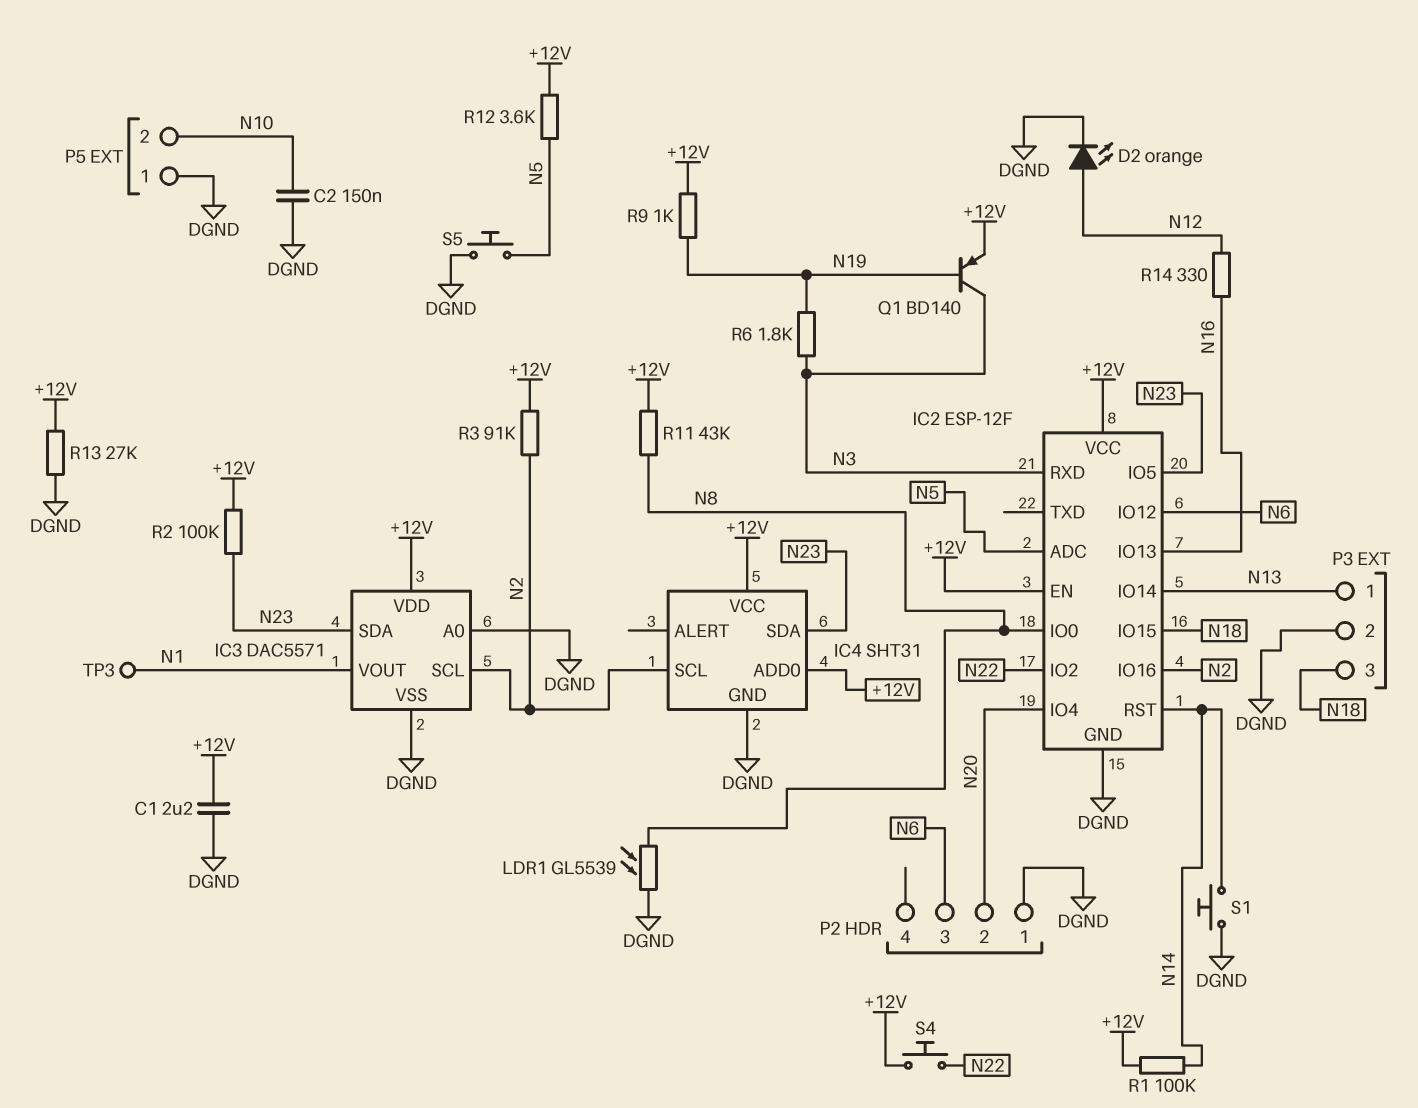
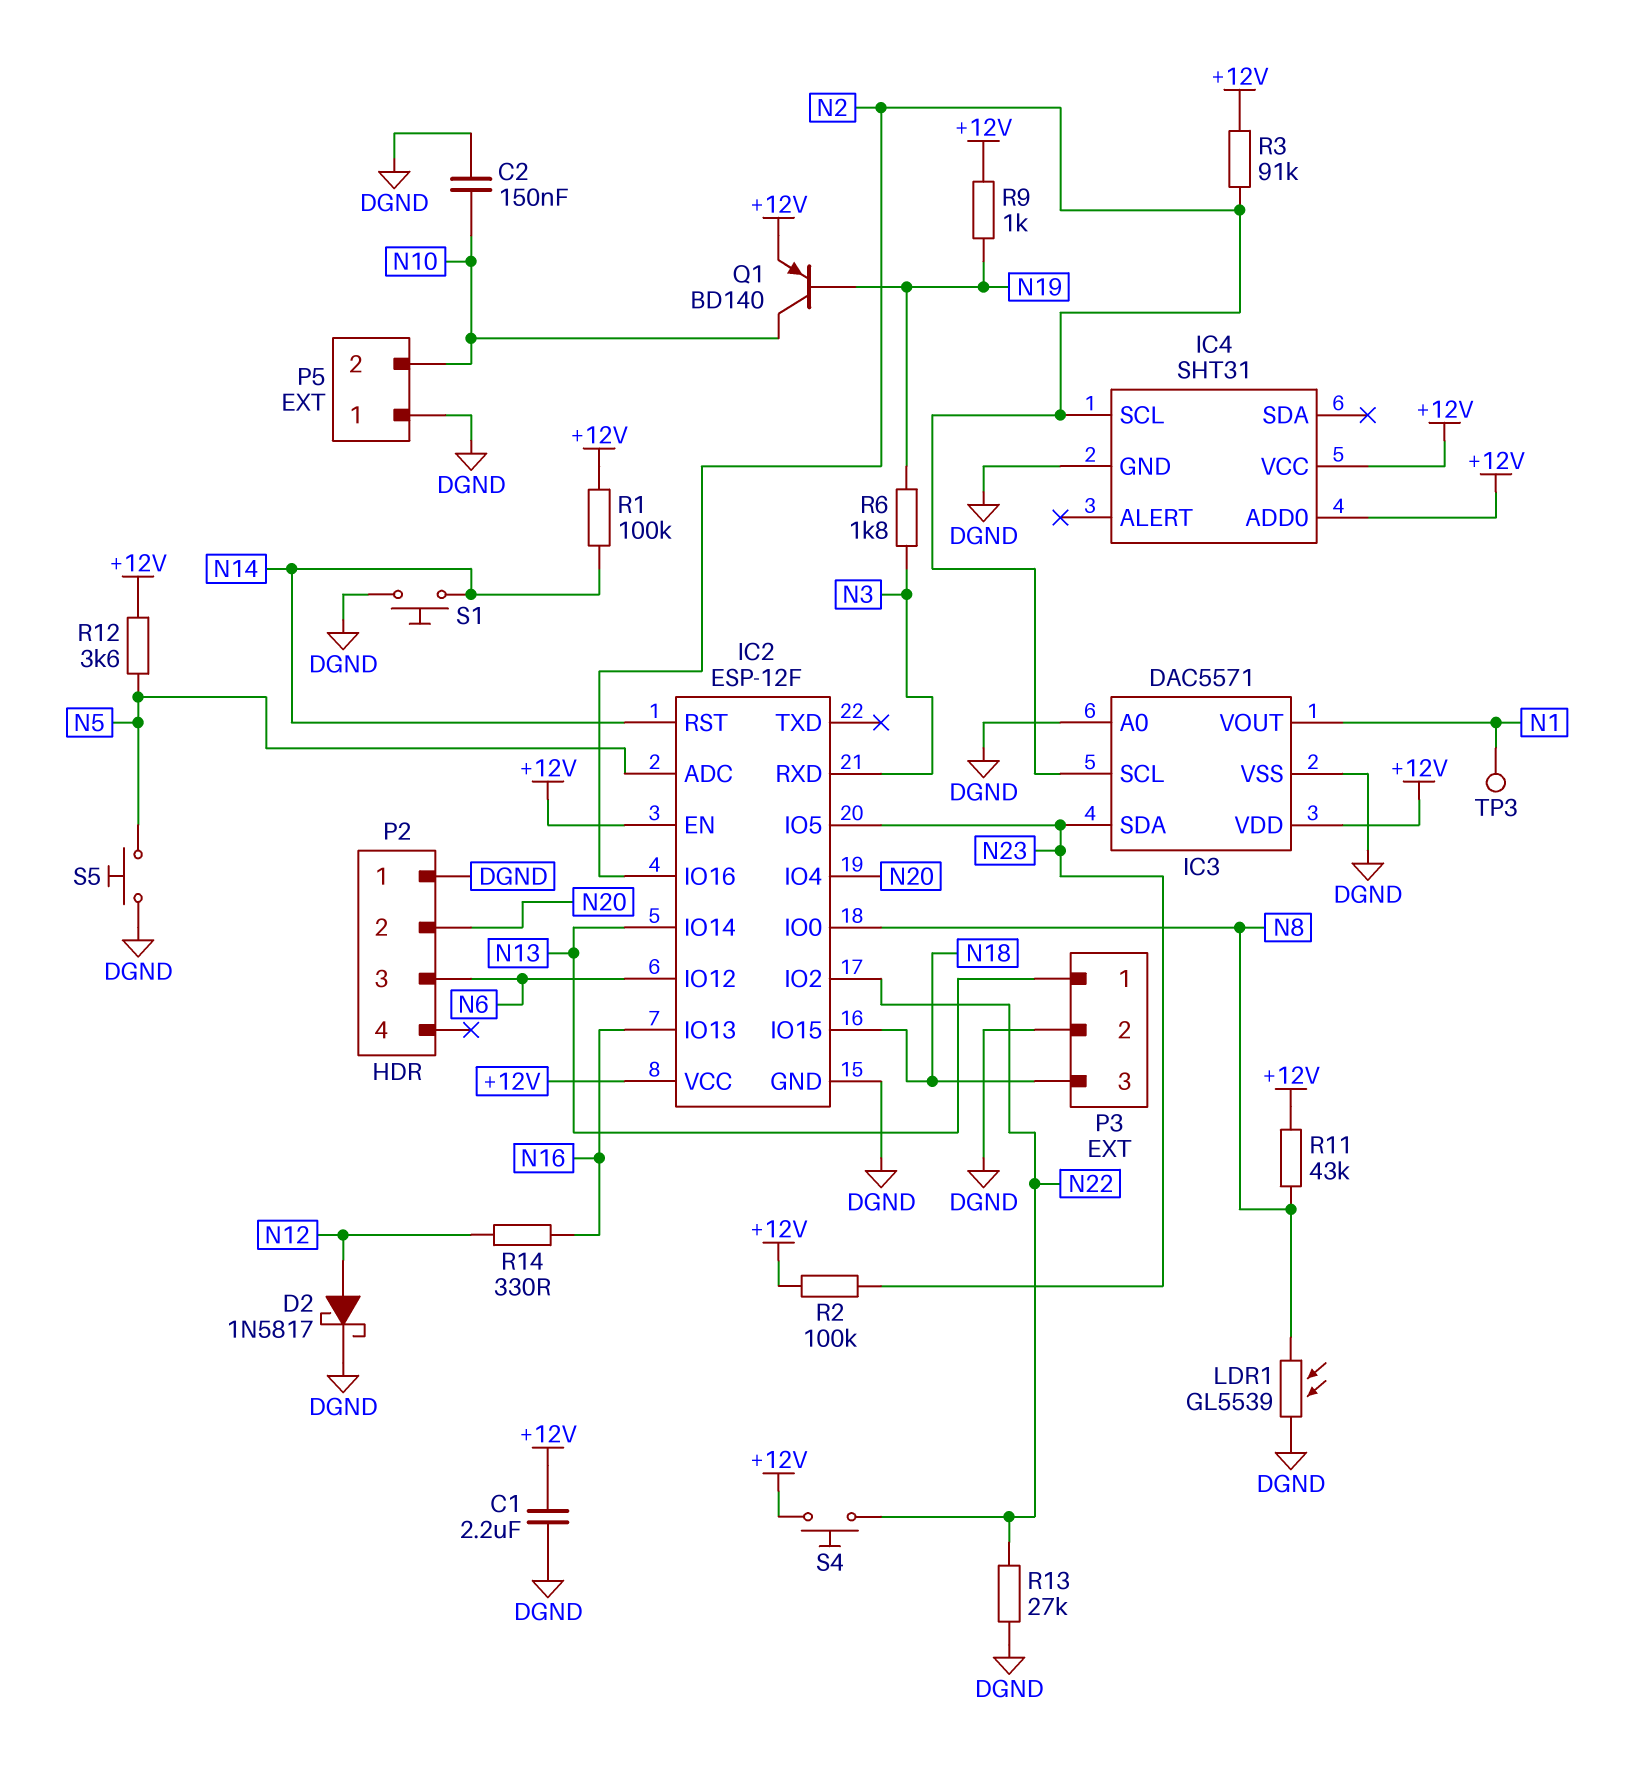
D2: LED orange (A N12, K DGND) -> schottky 1N5817 (A N12, K DGND)
IC4 pin SDA: N23 -> none
Q1: PNP BD140 (B N19, C N3, E +12V) -> PNP BD140 (B N19, C N10, E +12V)
R13: 27k (+12V, DGND) -> 27k (DGND, N22)

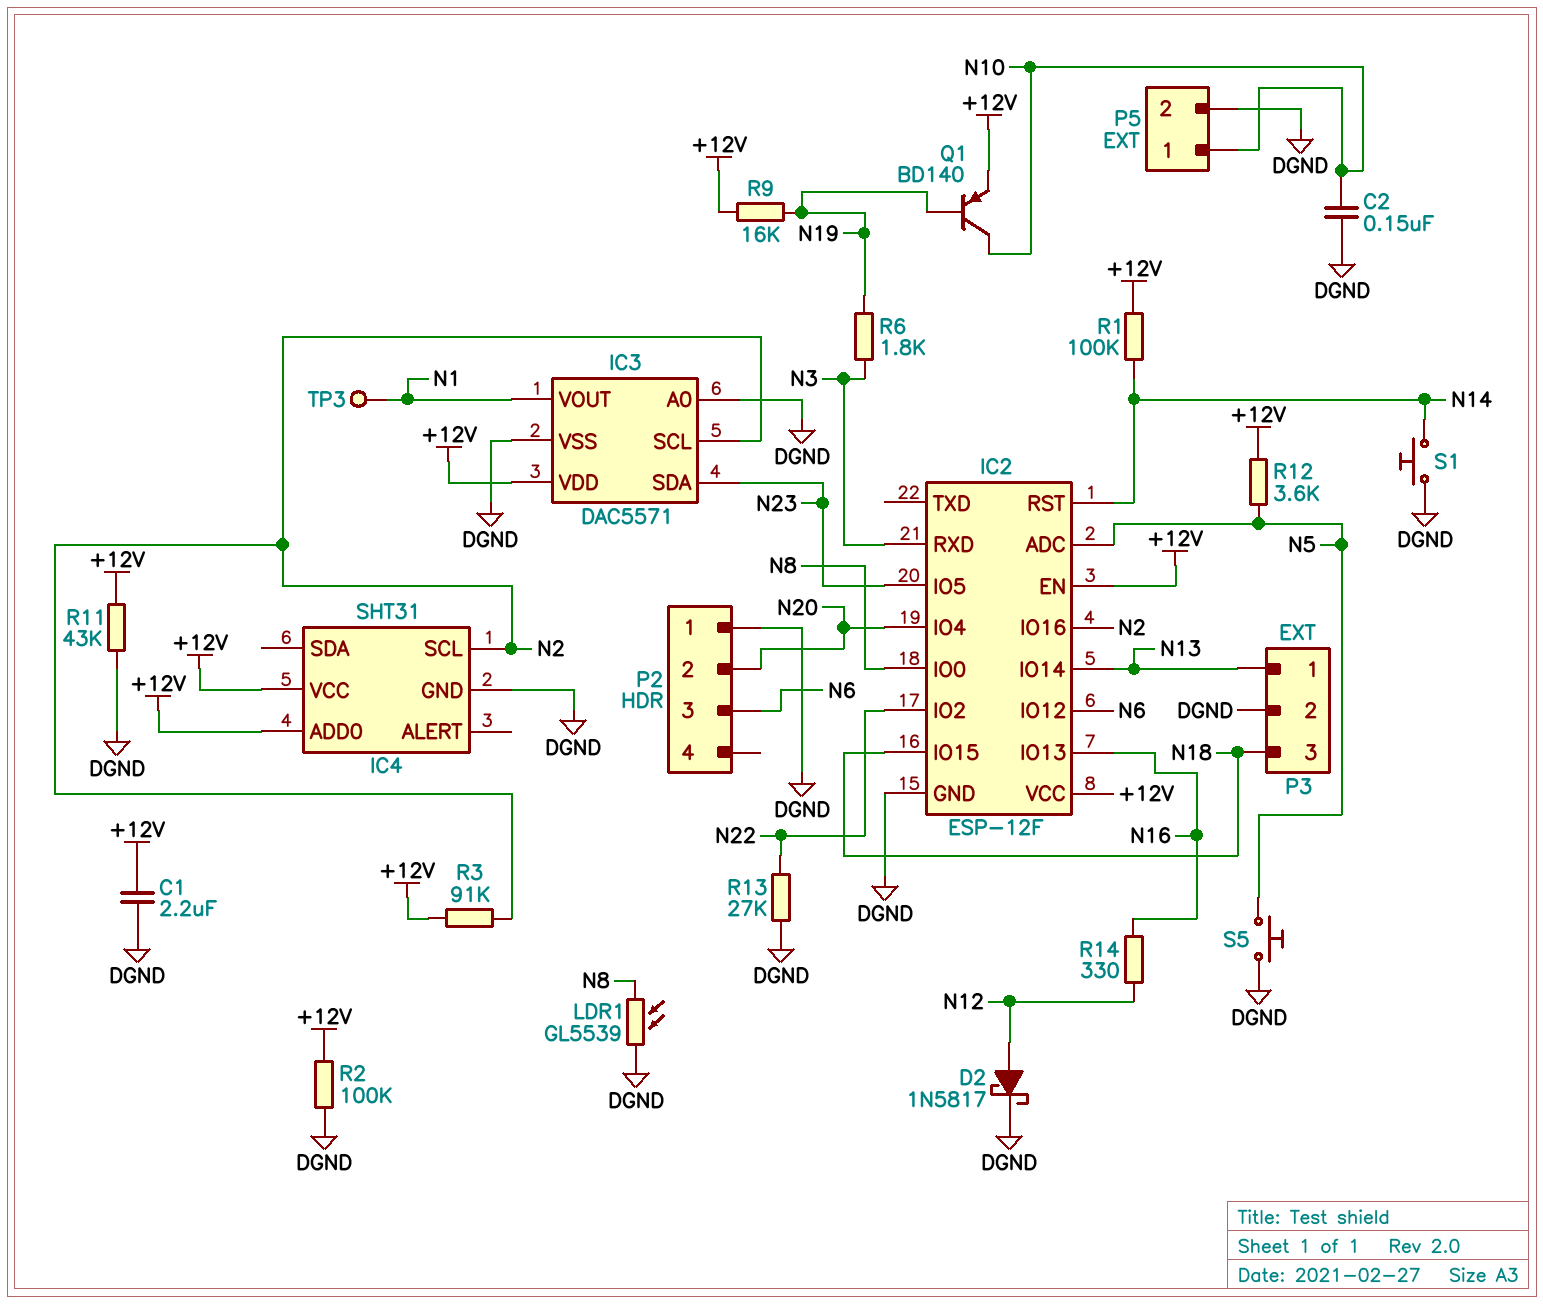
P5 pin 1: DGND -> N10
P5 pin 2: N10 -> DGND
R2: 100k (+12V, N23) -> 100k (+12V, DGND)
R9: 1k (+12V, N19) -> 16k (+12V, N19)
R11: 43k (+12V, N8) -> 43k (+12V, DGND)
S4: button (+12V, N22) -> none

